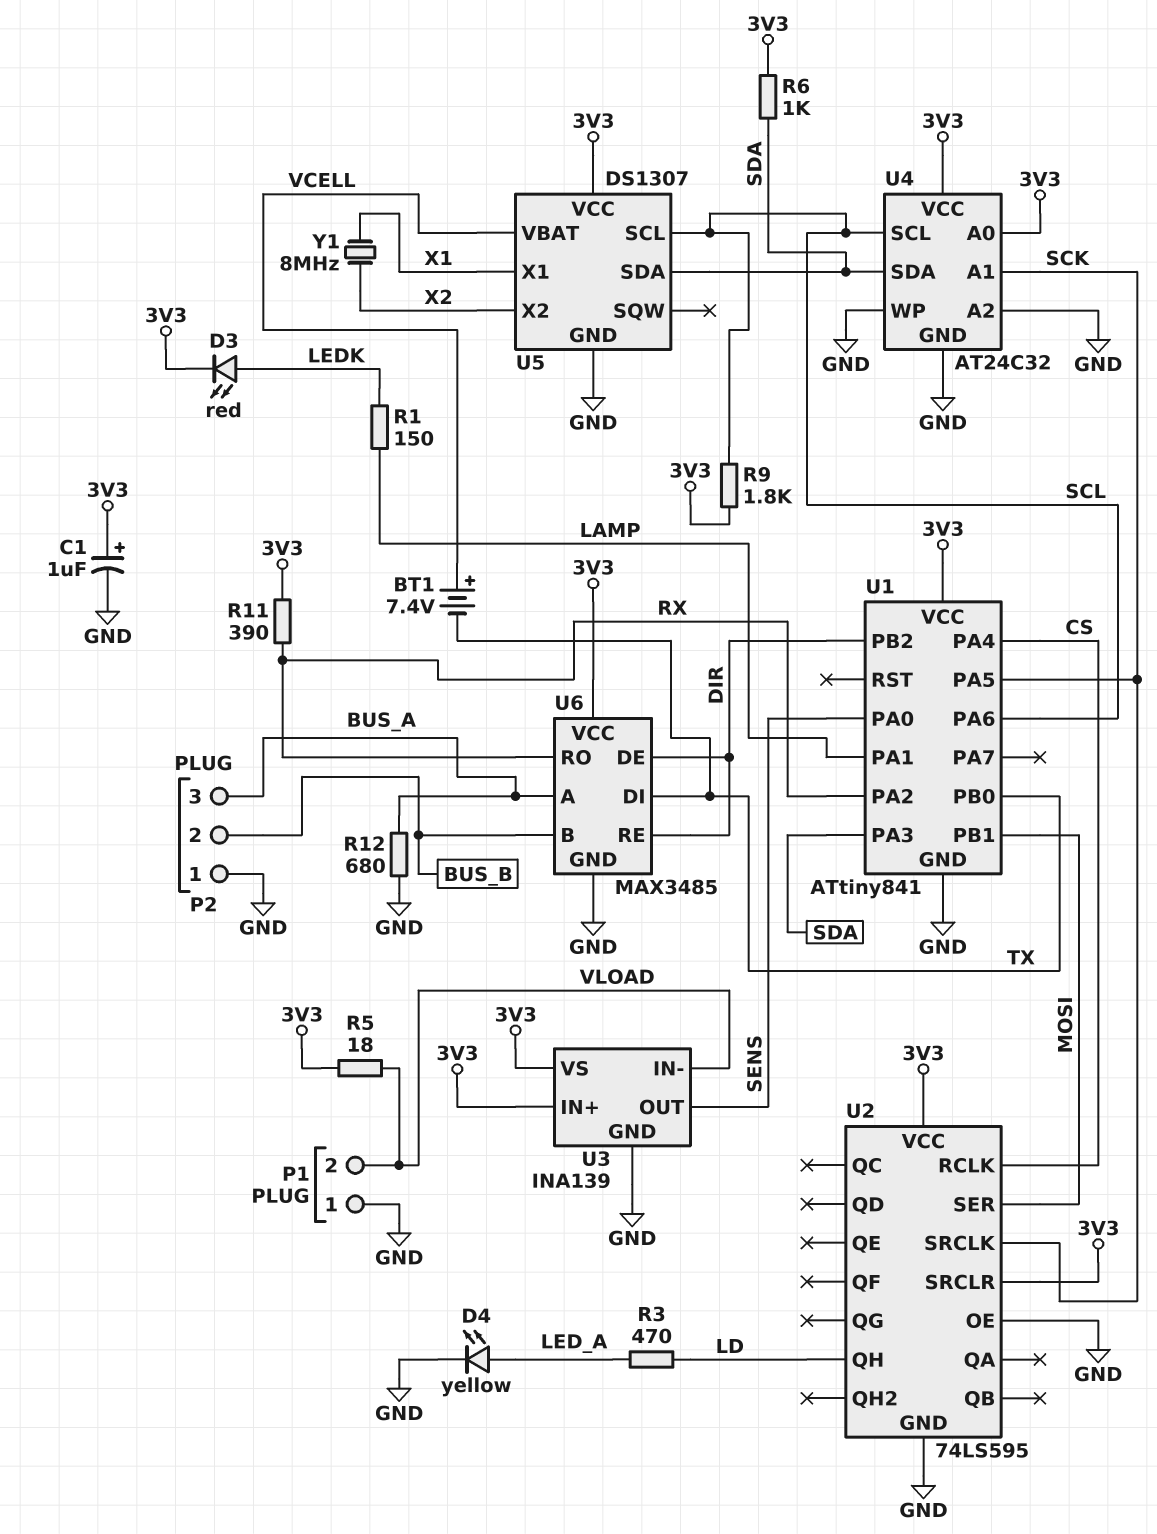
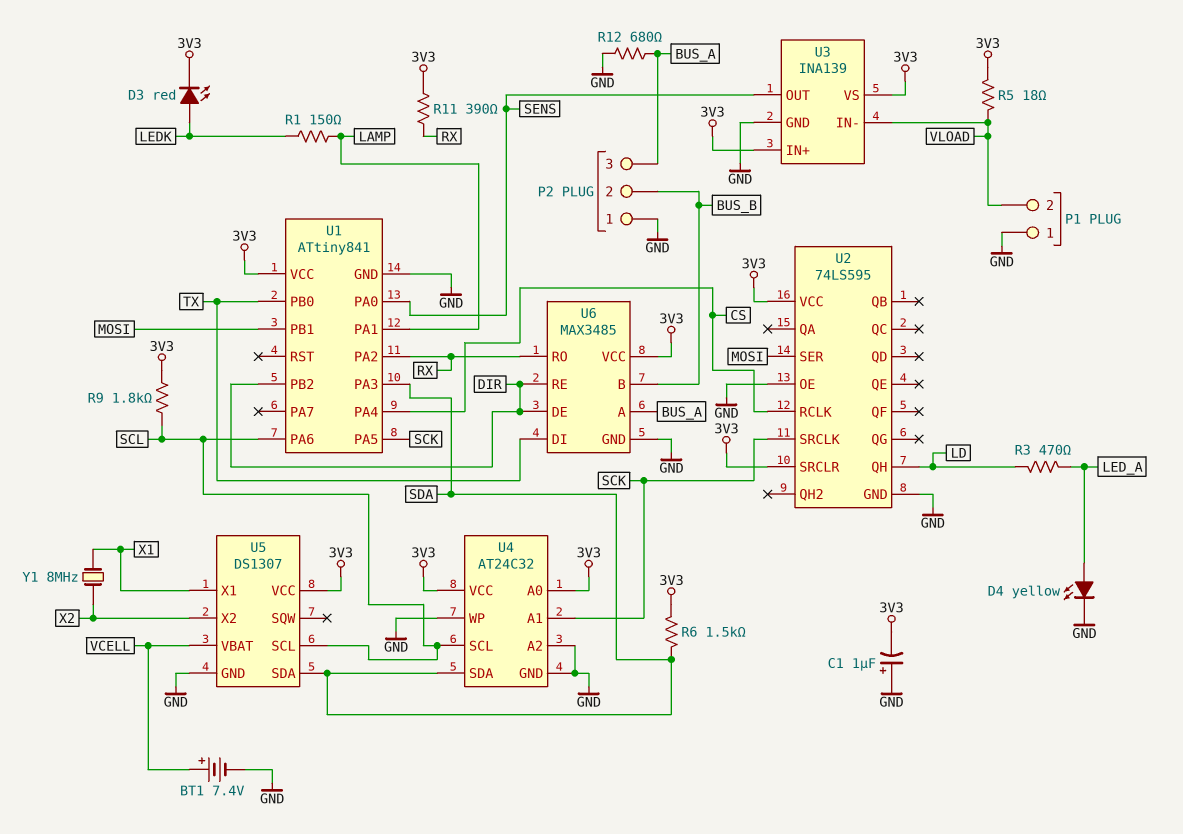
BT1: 7.4V (plus VCELL, minus TX) -> 7.4V (plus VCELL, minus GND)
C1: 1uF (plus 3V3, minus GND) -> 1uF (plus GND, minus 3V3)
R6: 1k (3V3, SDA) -> 1.5k (3V3, SDA)

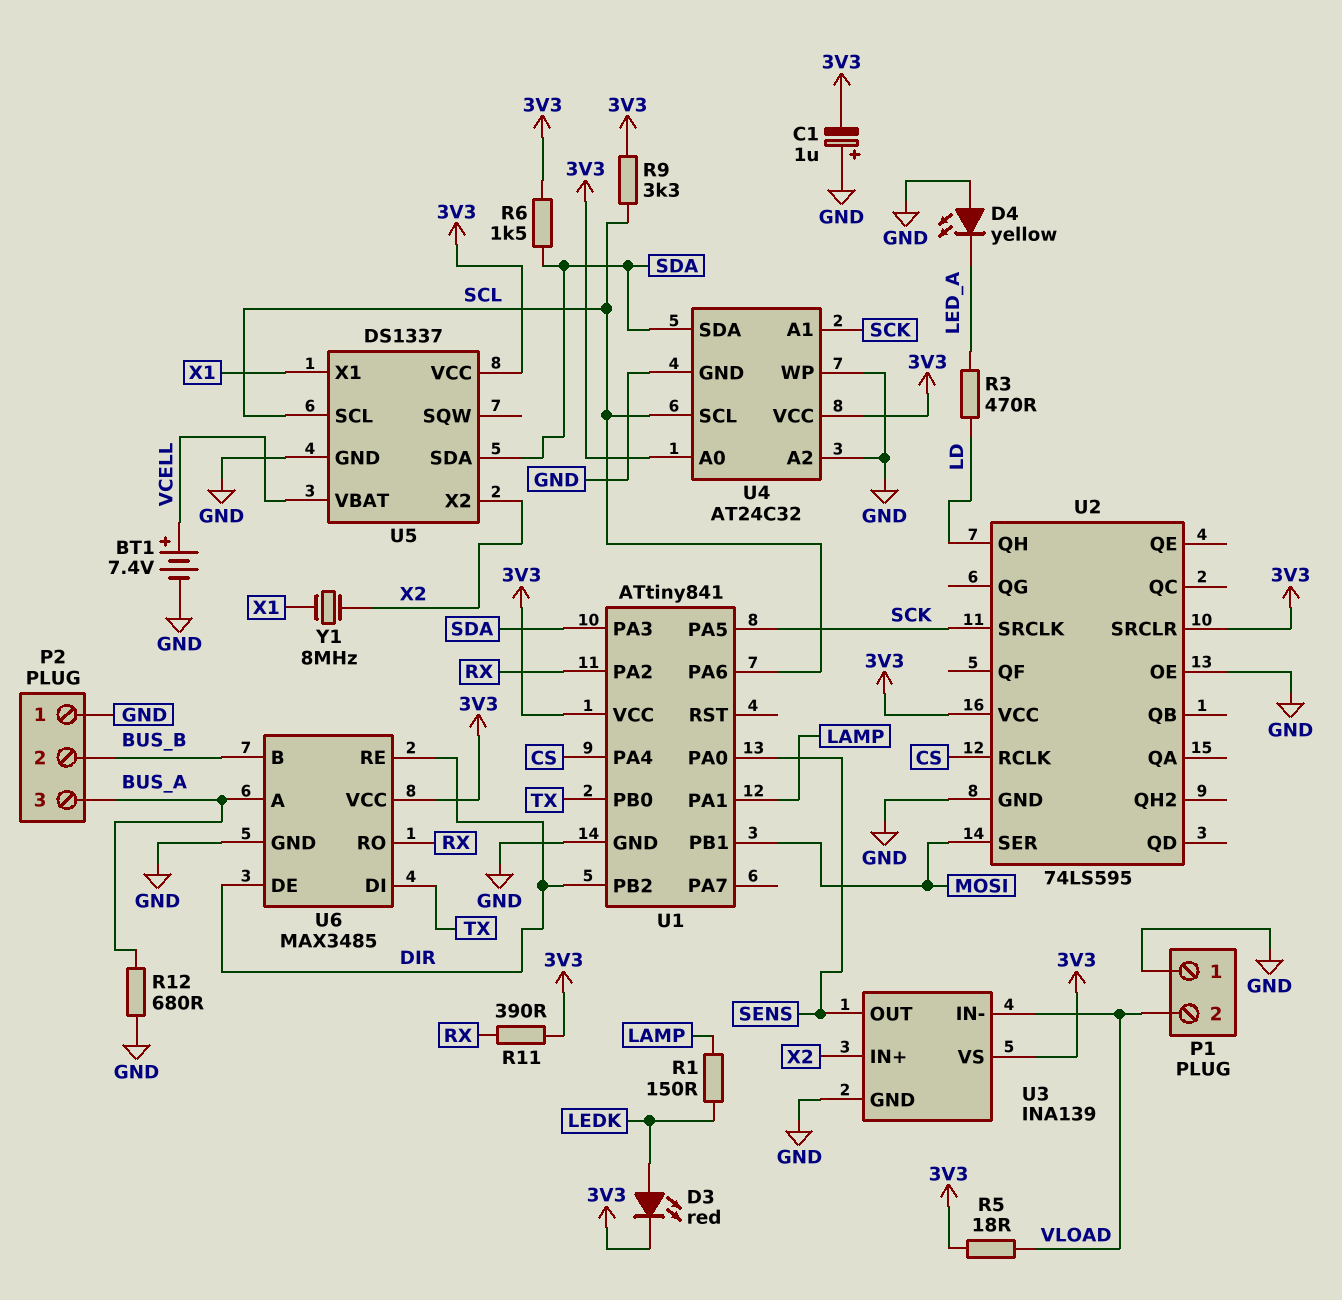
D4: LED yellow (A LED_A, K GND) -> LED yellow (A GND, K LED_A)
R9: 1.8k (3V3, SCL) -> 3.3k (3V3, SCL)
U3 pin IN+: 3V3 -> X2
U5: DS1307 -> DS1337

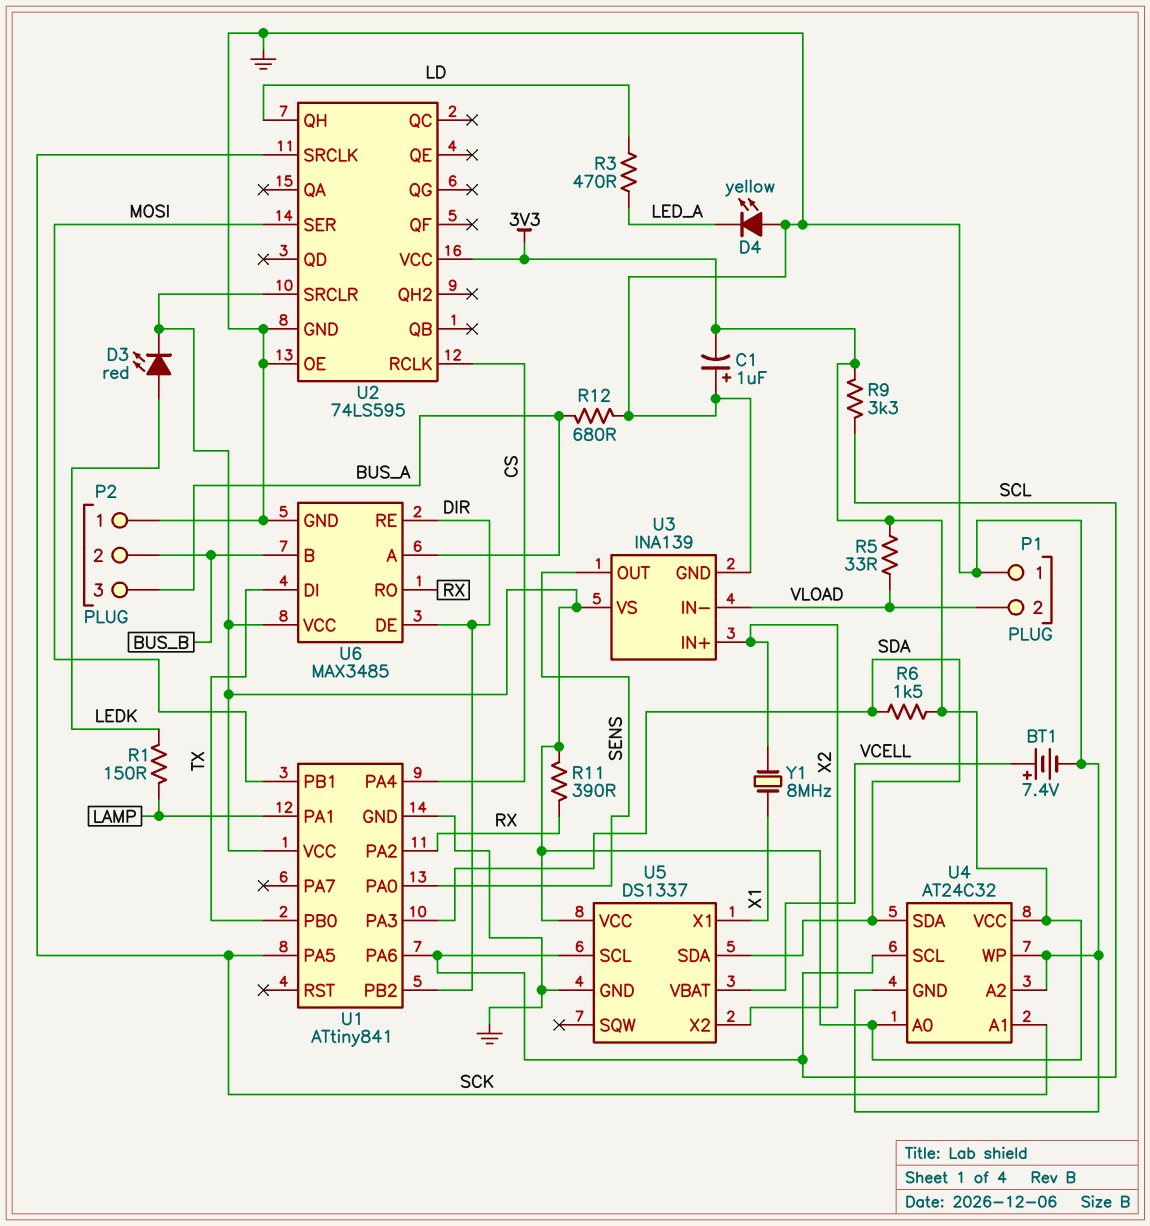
R5: 18 (3V3, VLOAD) -> 33 (3V3, VLOAD)

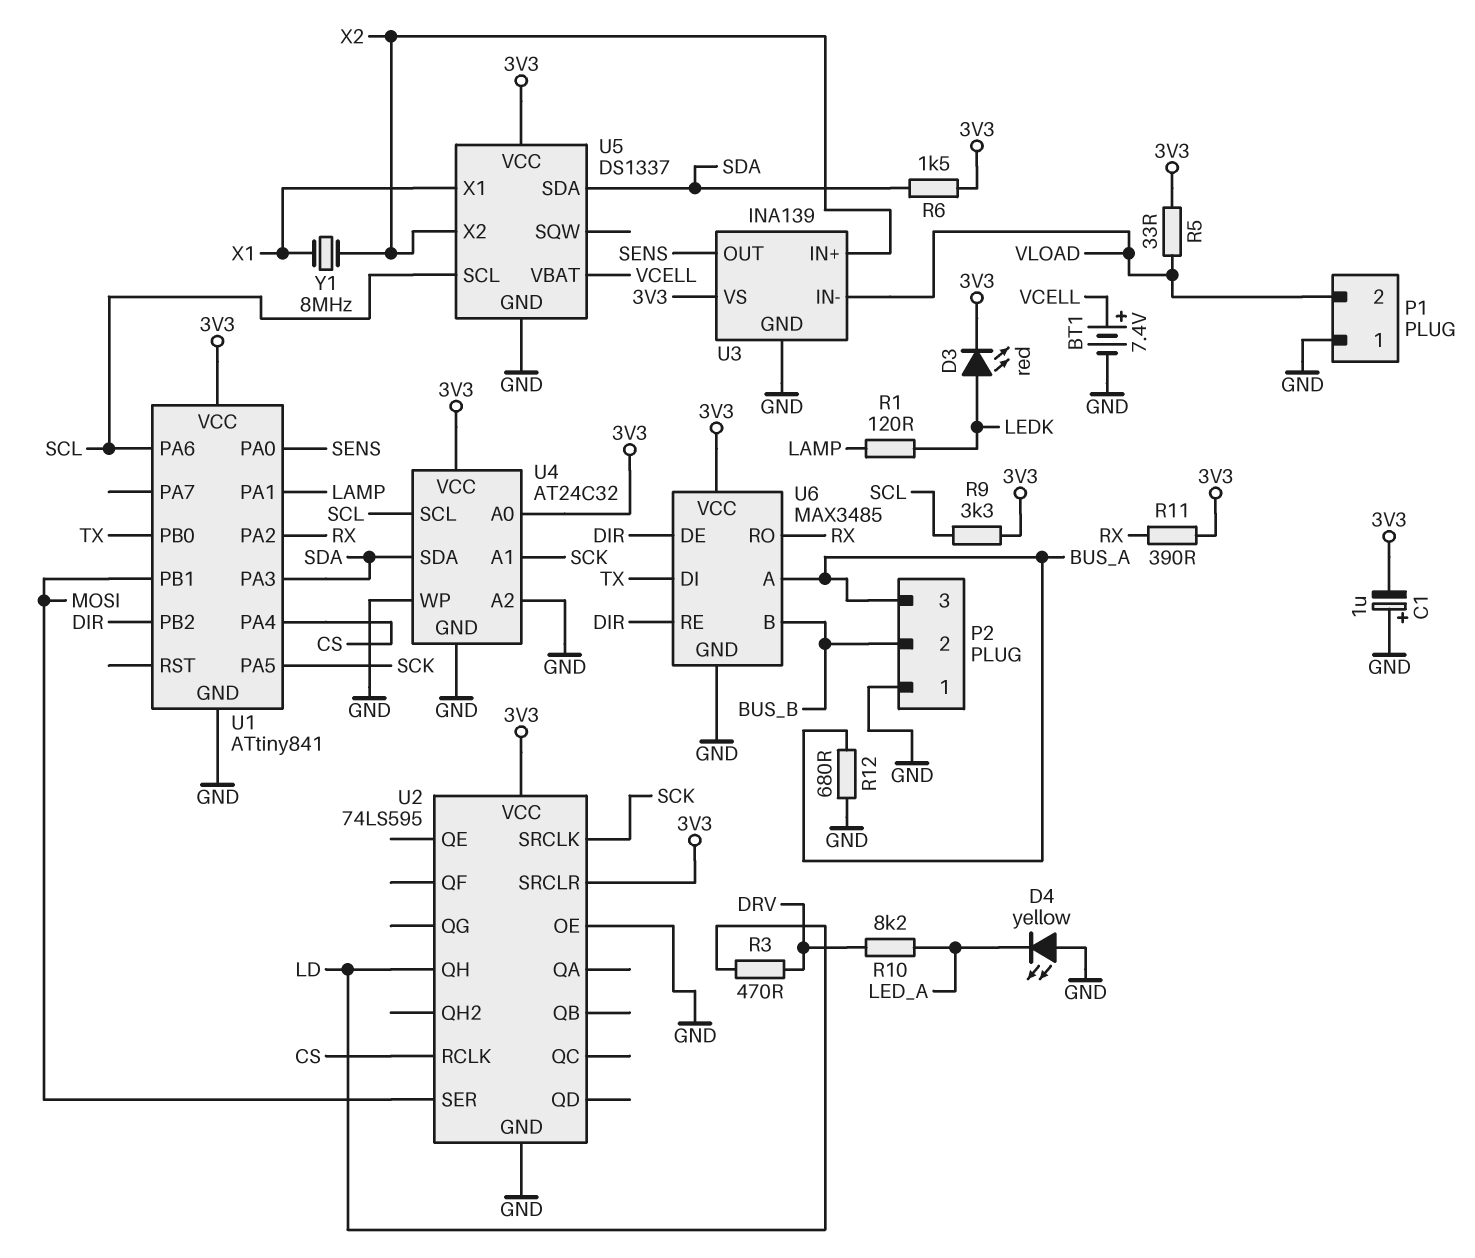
R1: 150 (LAMP, LEDK) -> 120 (LAMP, LEDK)
R3: 470 (LD, LED_A) -> 470 (DRV, LD)
R10: none -> 8.2k (DRV, LED_A)

